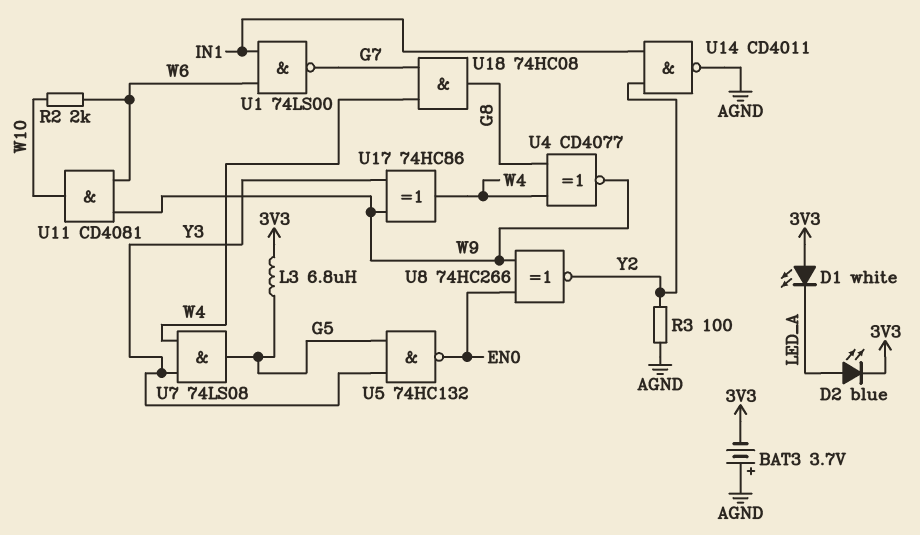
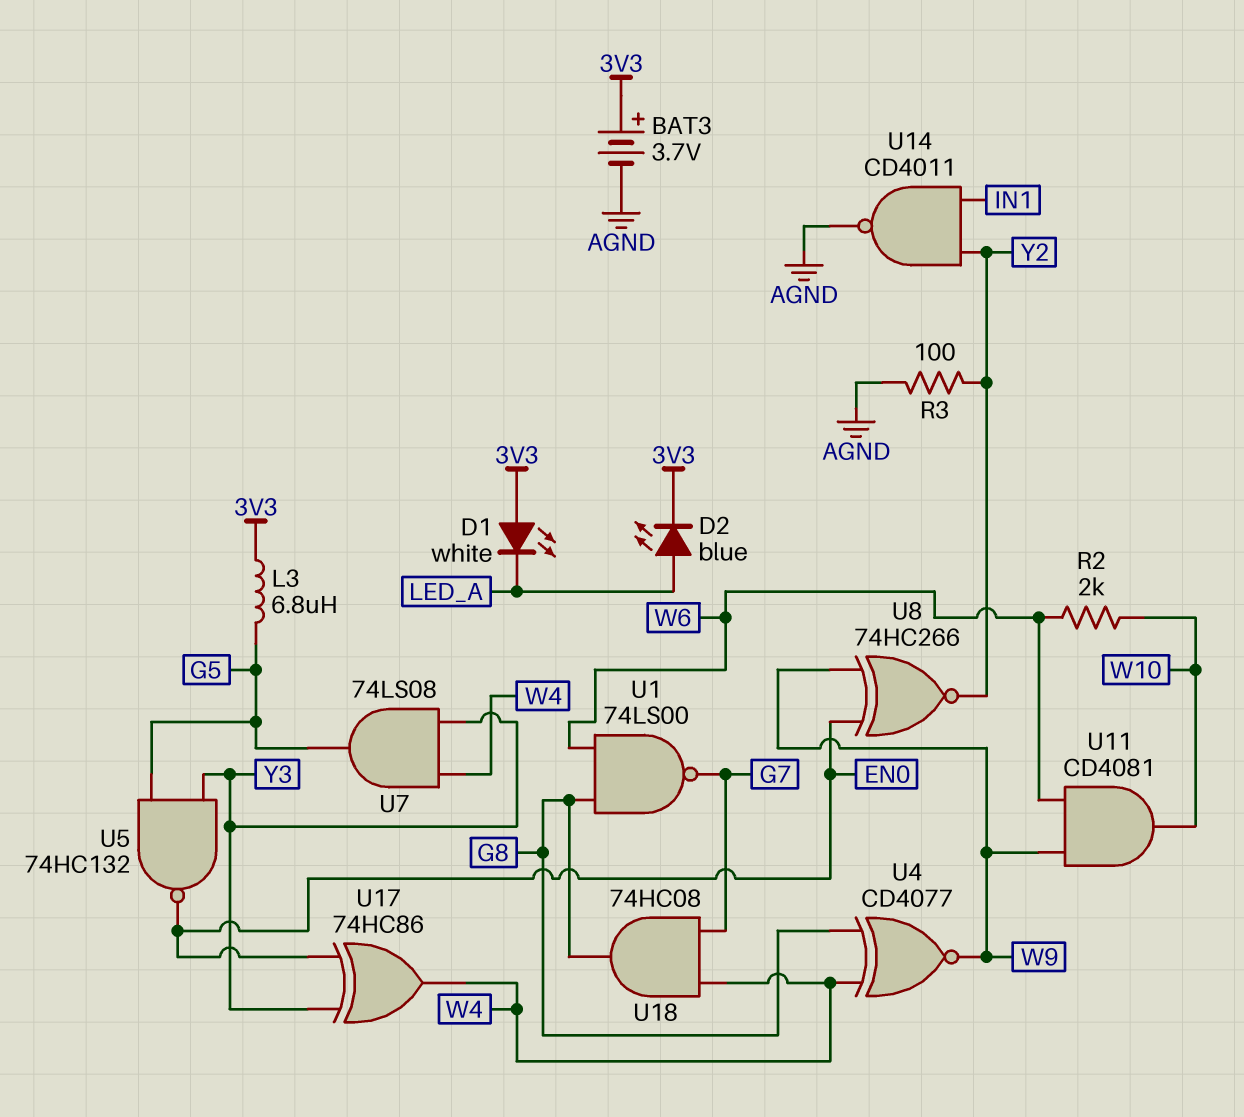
BAT3: 3.7V (plus AGND, minus 3V3) -> 3.7V (plus 3V3, minus AGND)
U1: NAND 74LS00 (in IN1, in W6, out G7) -> NAND 74LS00 (in G8, in W6, out G7)
U17: XOR 74HC86 (in W9, in Y3, out W4) -> XOR 74HC86 (in EN0, in Y3, out W4)

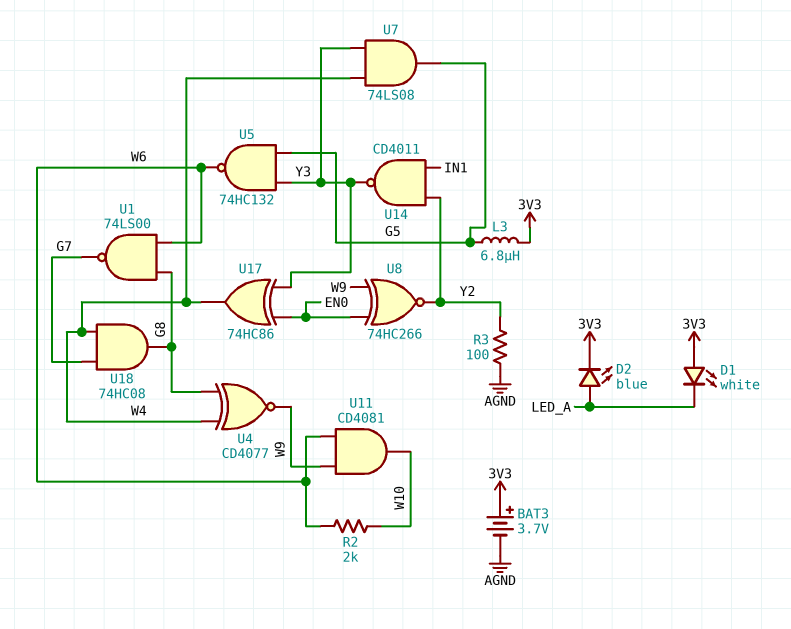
U5: NAND 74HC132 (in G5, in Y3, out EN0) -> NAND 74HC132 (in G5, in Y3, out W6)
U14: NAND CD4011 (in IN1, in Y2, out AGND) -> NAND CD4011 (in IN1, in Y2, out Y3)

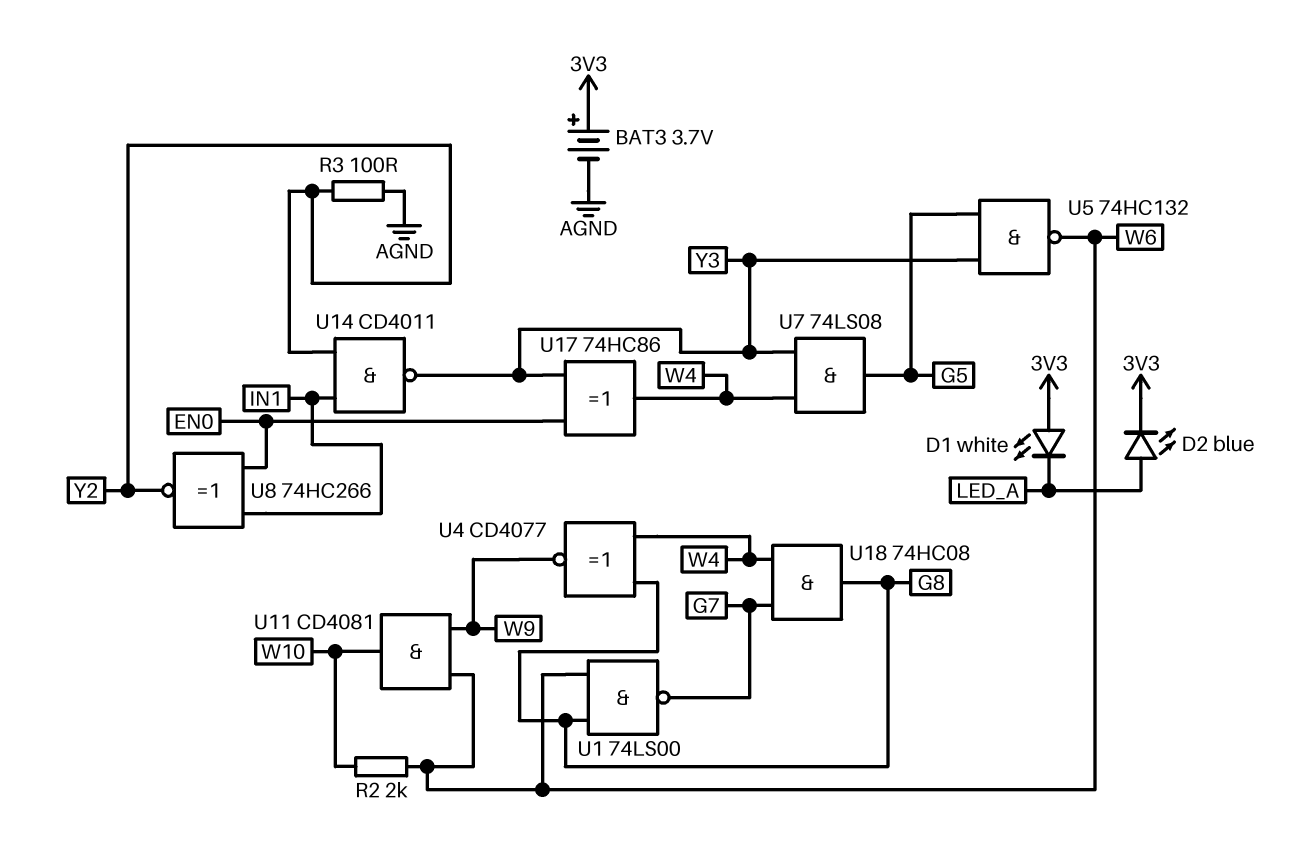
L3: 6.8uH (3V3, G5) -> none
U8: XNOR 74HC266 (in EN0, in W9, out Y2) -> XNOR 74HC266 (in EN0, in IN1, out Y2)

